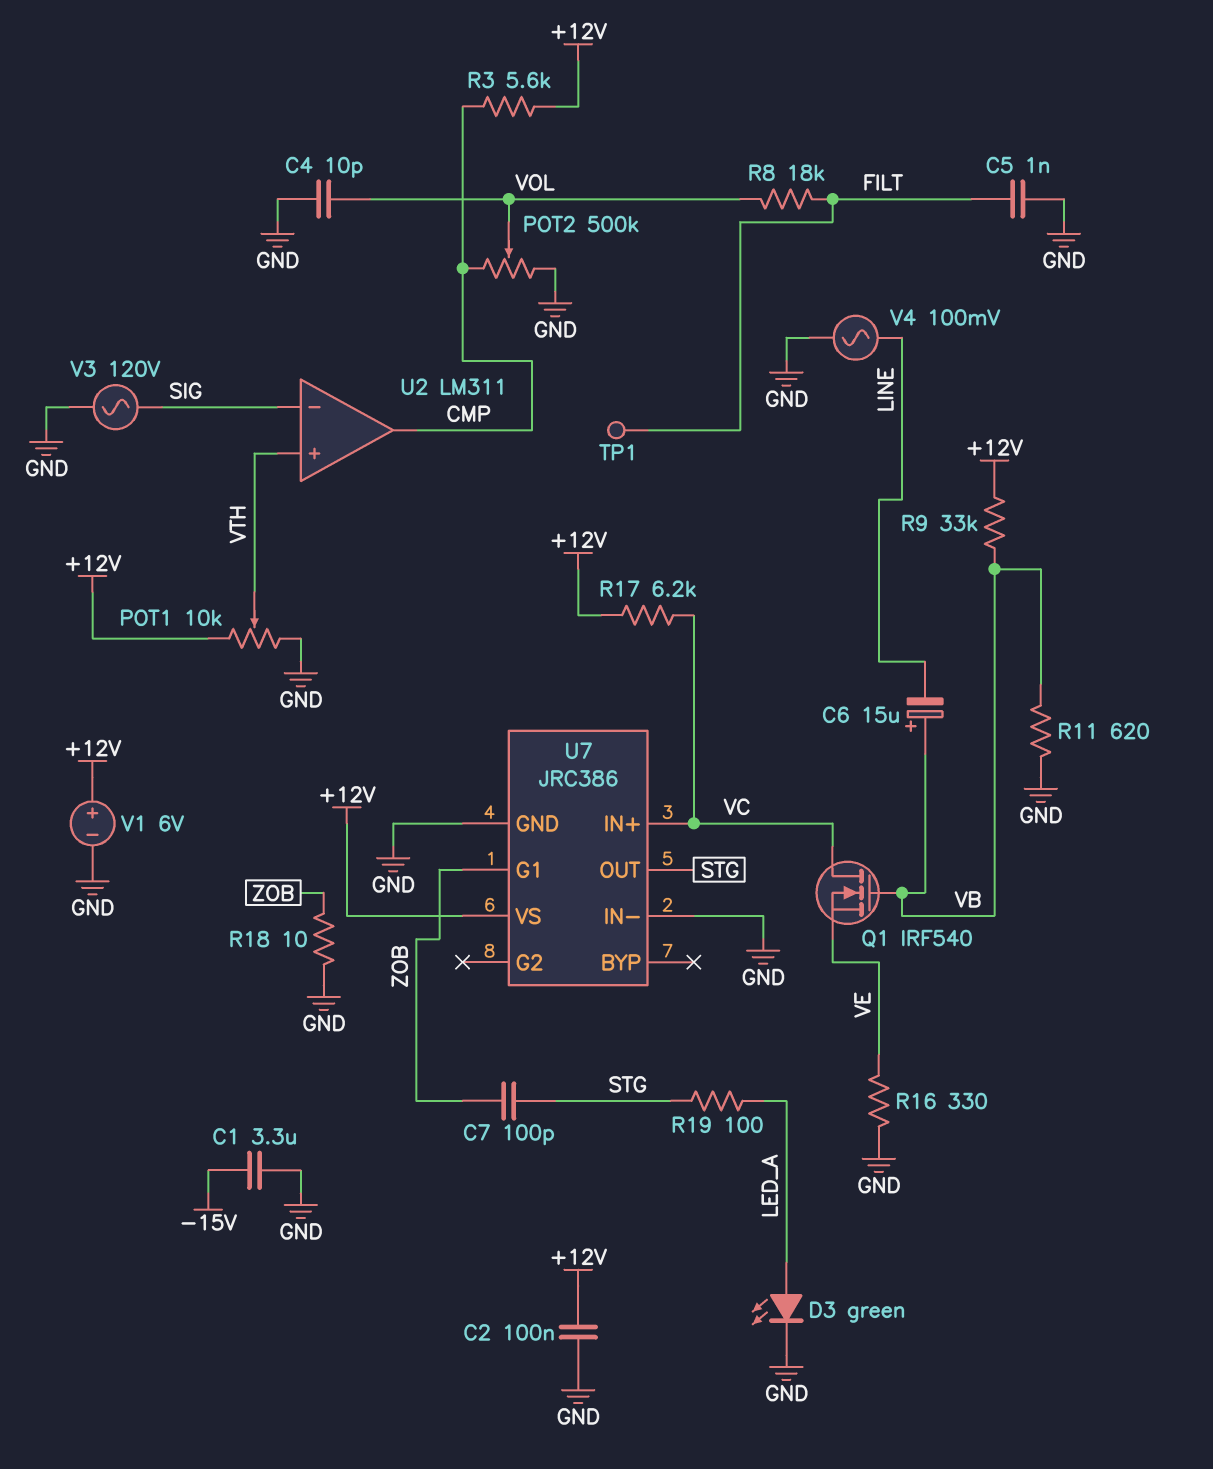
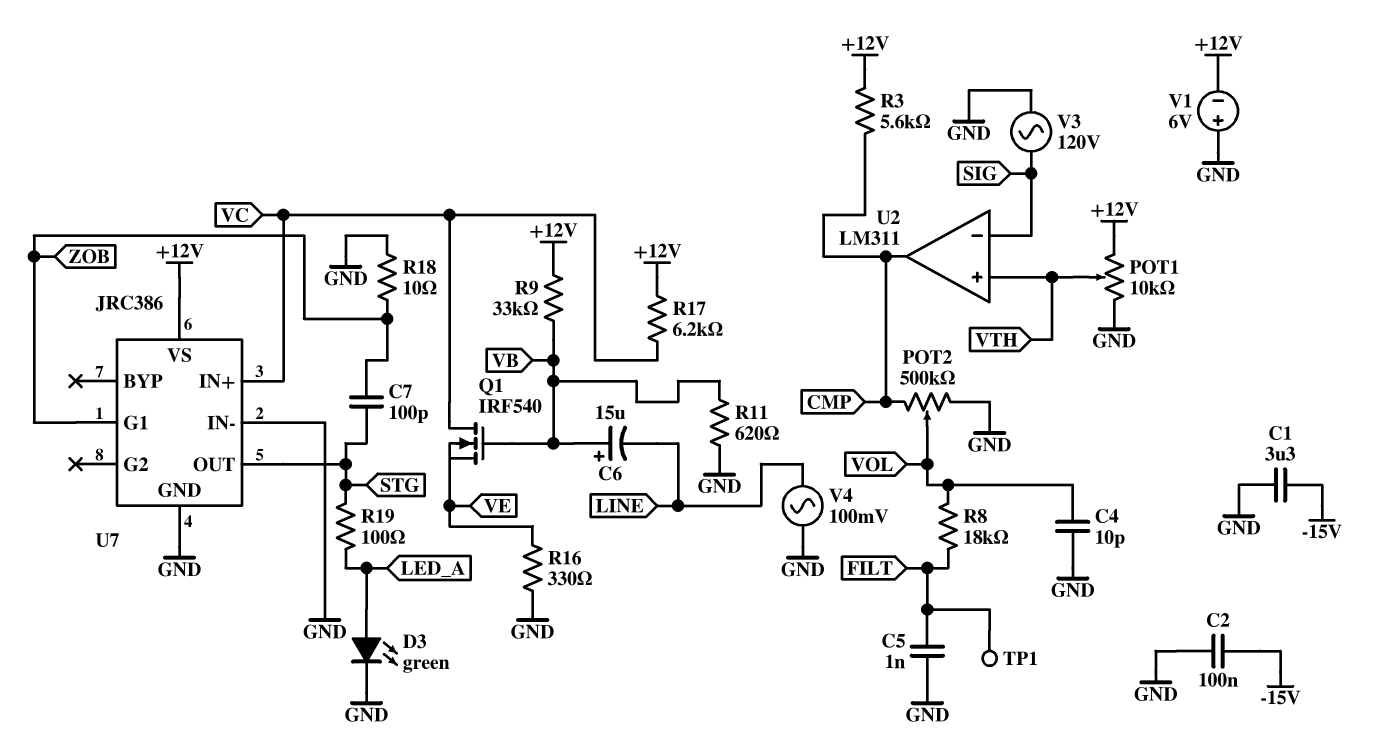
C2: 100nF (+12V, GND) -> 100nF (-15V, GND)
V1: 6V (plus +12V, minus GND) -> 6V (plus GND, minus +12V)

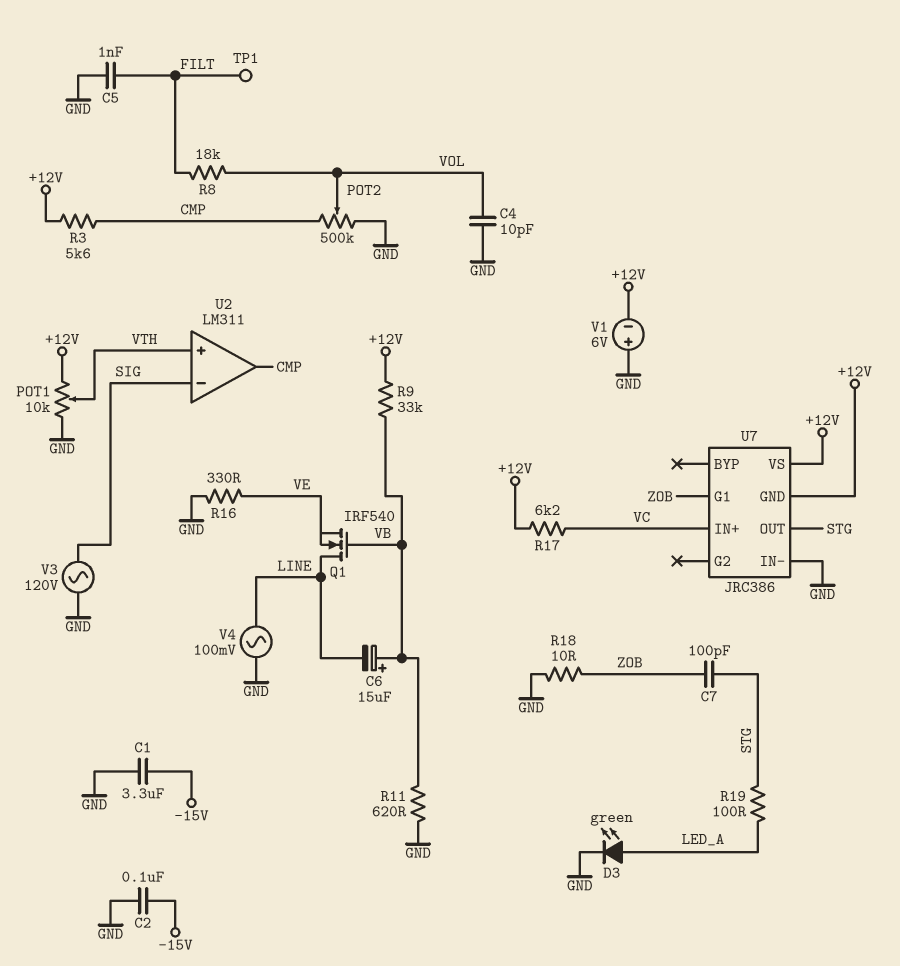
Q1: NMOS IRF540 (G VB, D VC, S VE) -> NMOS IRF540 (G VB, D LINE, S VE)
U7 pin GND: GND -> +12V

